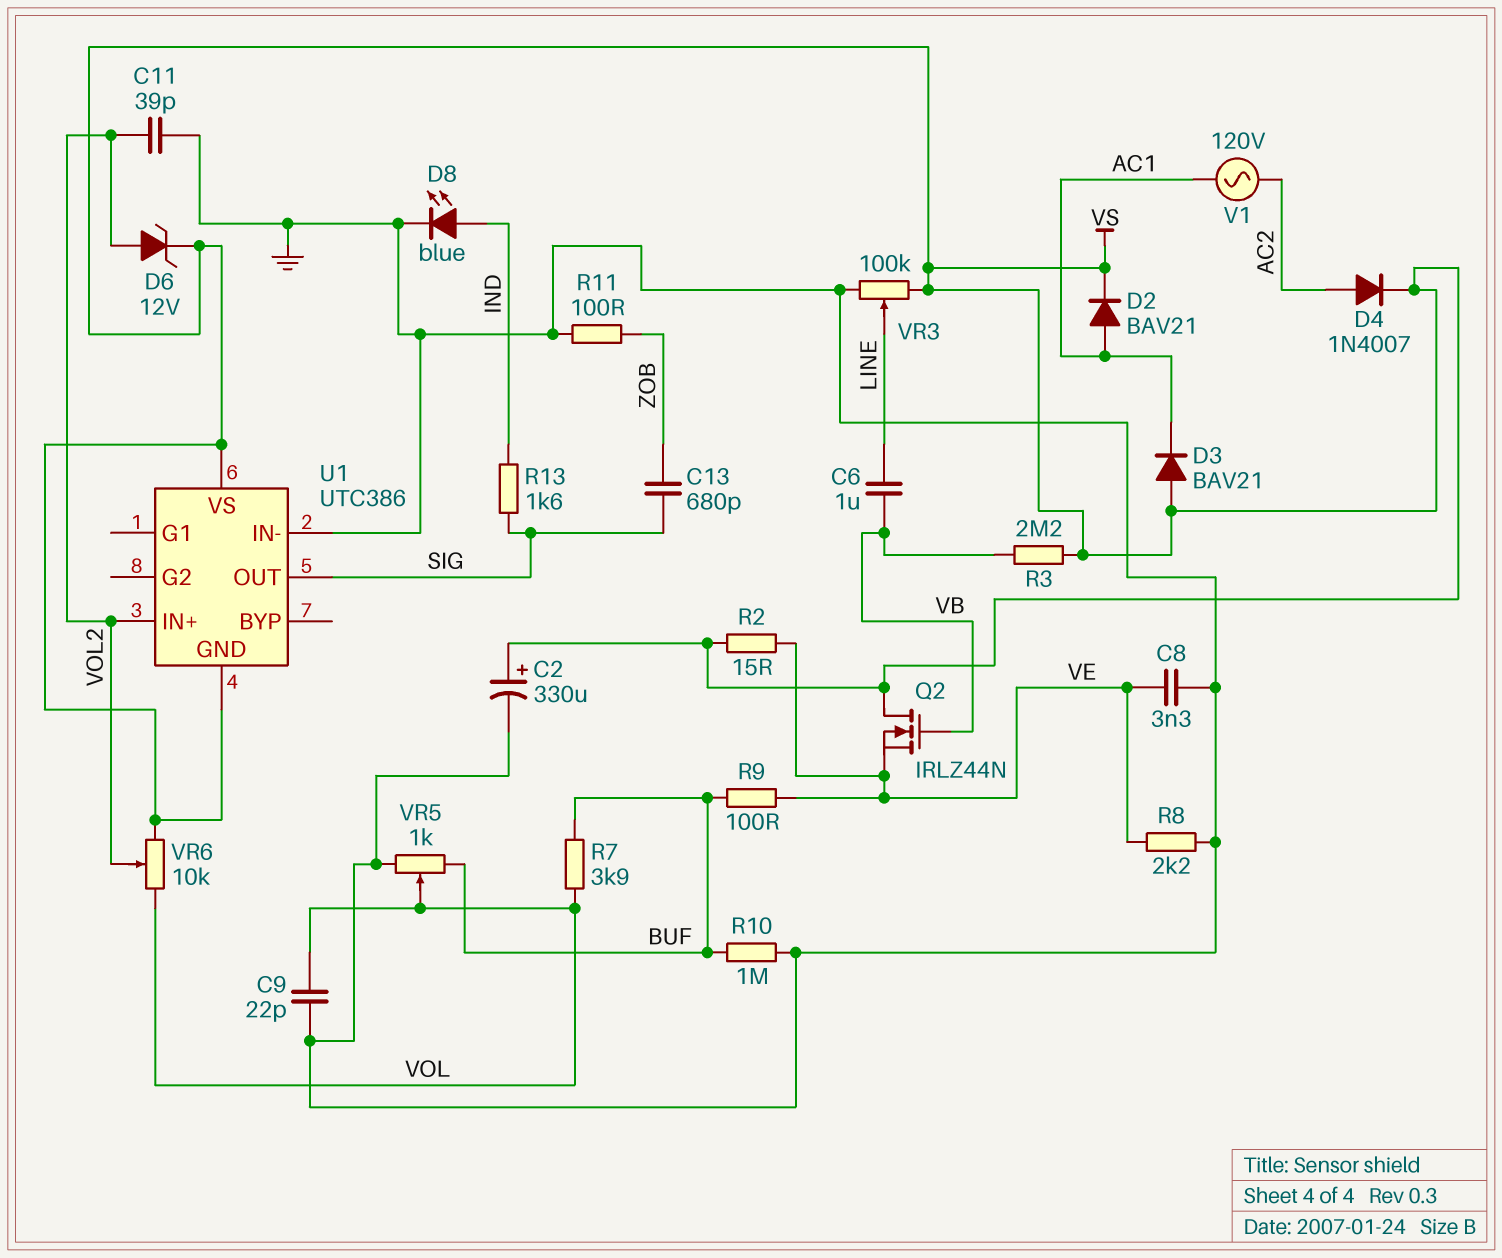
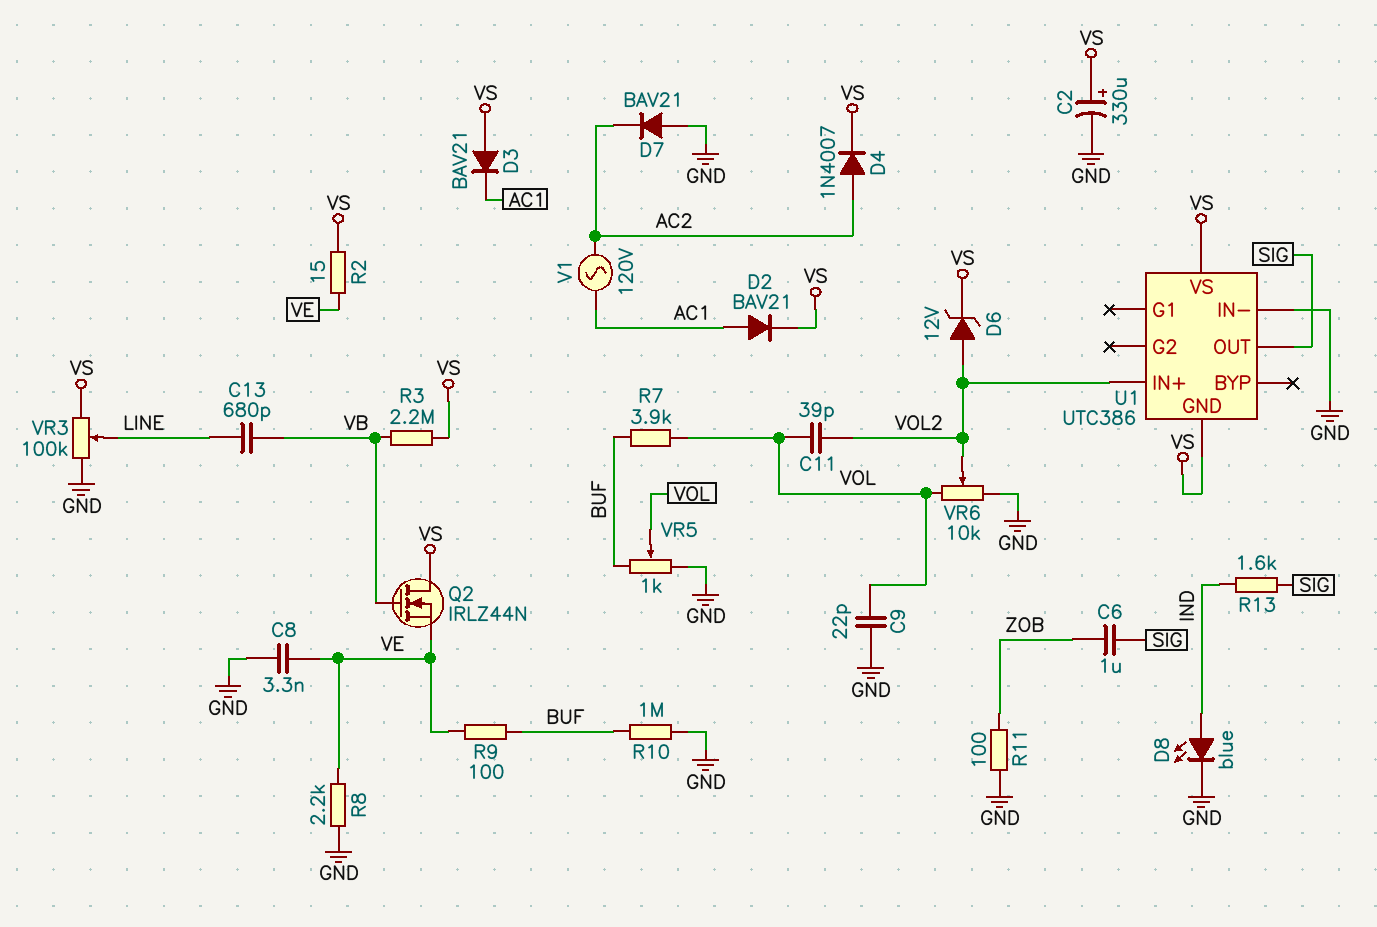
C6: 1uF (LINE, VB) -> 1uF (SIG, ZOB)
C11: 39pF (GND, VOL2) -> 39pF (VOL, VOL2)
C13: 680pF (SIG, ZOB) -> 680pF (LINE, VB)
D7: none -> diode BAV21 (A GND, K AC2)
VR6: 10k (VOL, VS, wiper VOL2) -> 10k (GND, VOL, wiper VOL2)

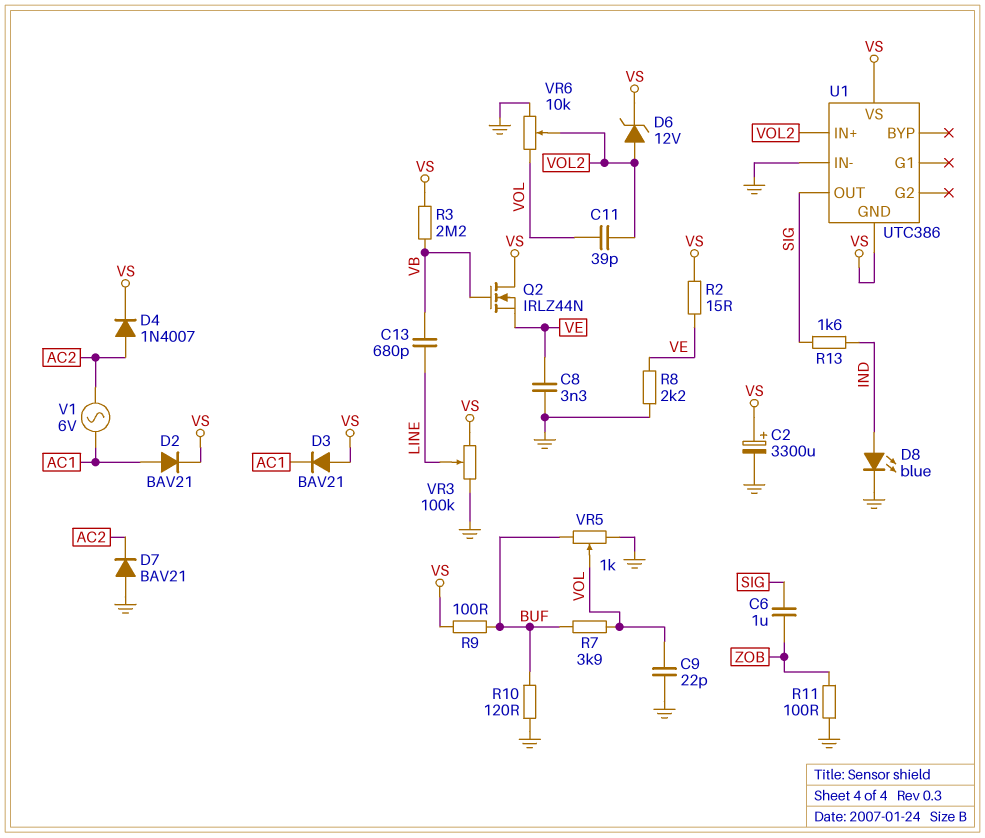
C2: 330uF (plus VS, minus GND) -> 3300uF (plus VS, minus GND)
R9: 100 (BUF, VE) -> 100 (BUF, VS)
R10: 1M (BUF, GND) -> 120 (BUF, GND)
V1: AC 120V (AC1, AC2) -> AC 6V (AC1, AC2)

